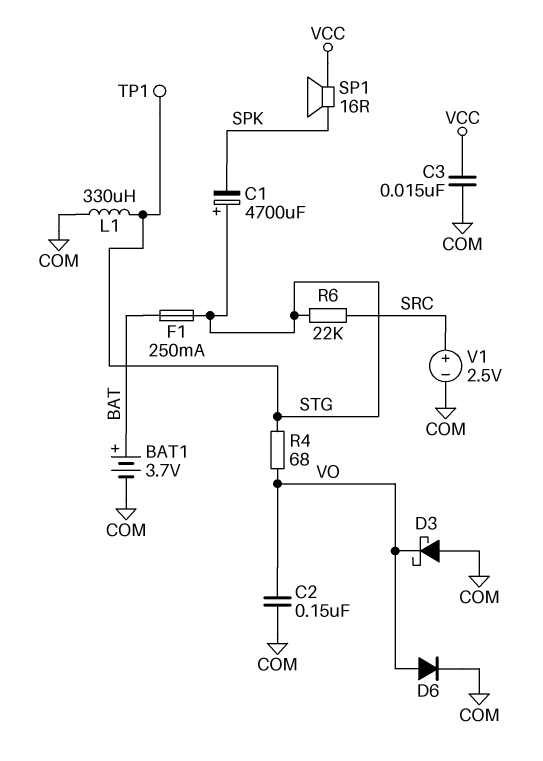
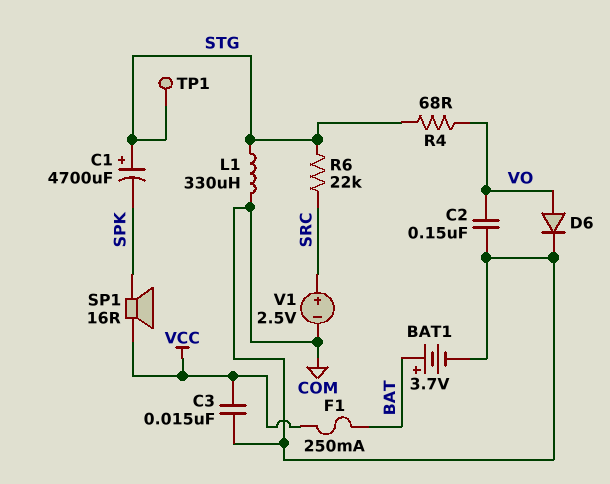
D3: schottky (A COM, K VO) -> none
F1: 250mA (BAT, STG) -> 250mA (BAT, VCC)

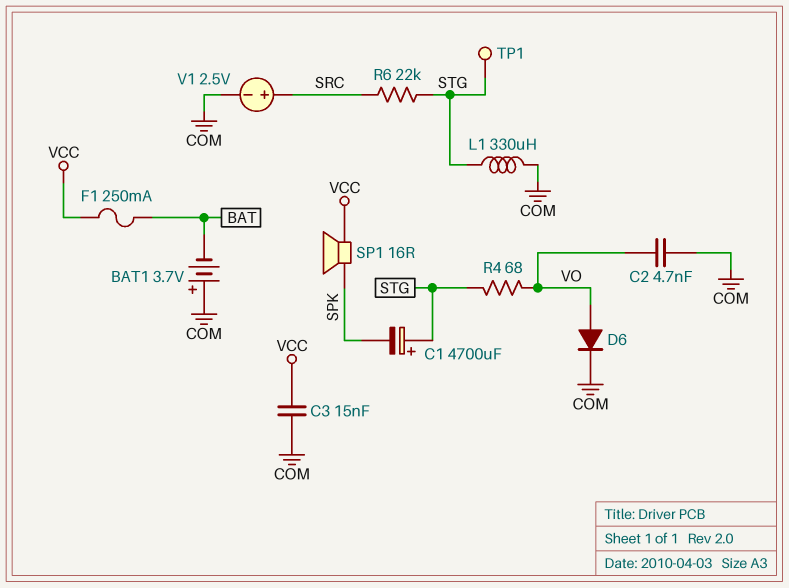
BAT1: 3.7V (plus BAT, minus COM) -> 3.7V (plus COM, minus BAT)
C2: 150nF (COM, VO) -> 4.7nF (COM, VO)

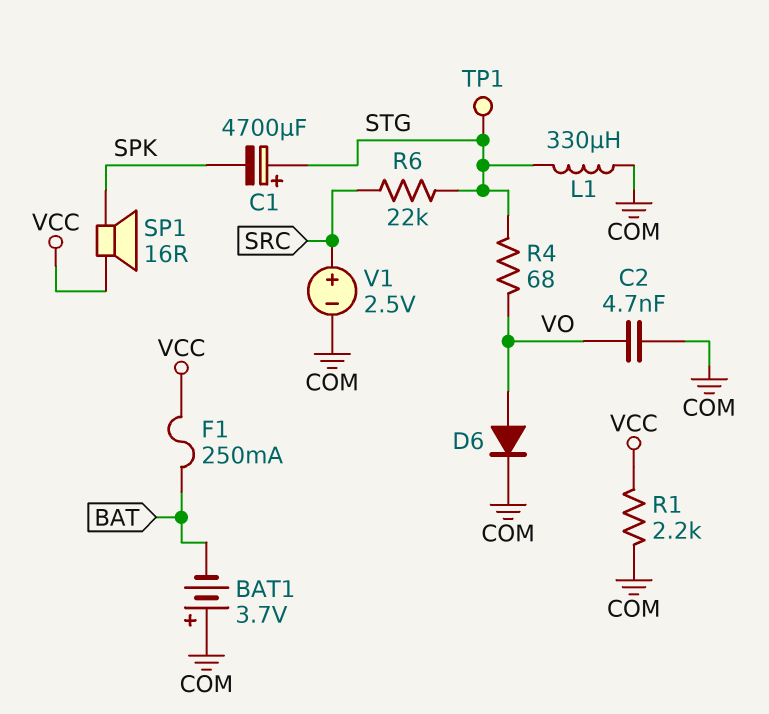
C3: 15nF (COM, VCC) -> none
R1: none -> 2.2k (COM, VCC)

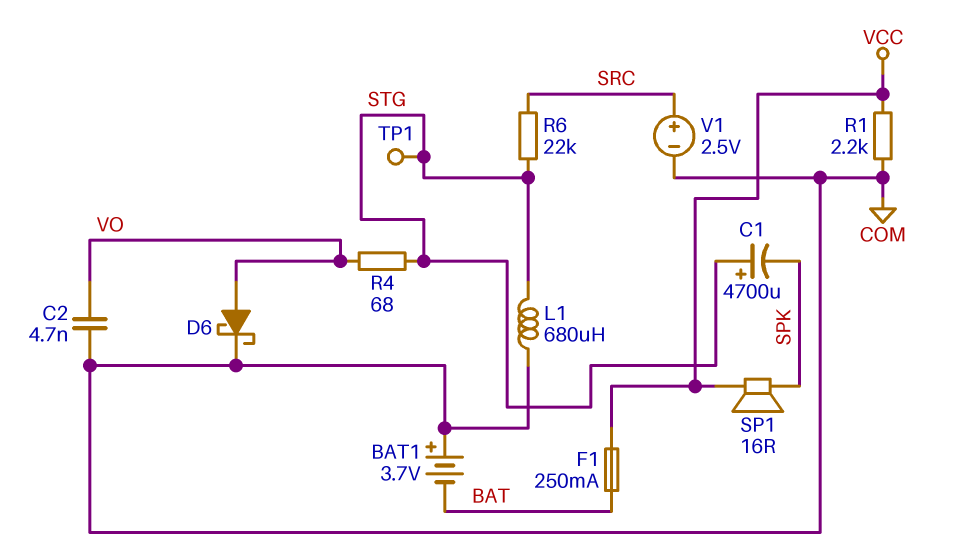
D6: diode (A VO, K COM) -> schottky (A VO, K COM)
L1: 330uH (COM, STG) -> 680uH (COM, STG)

